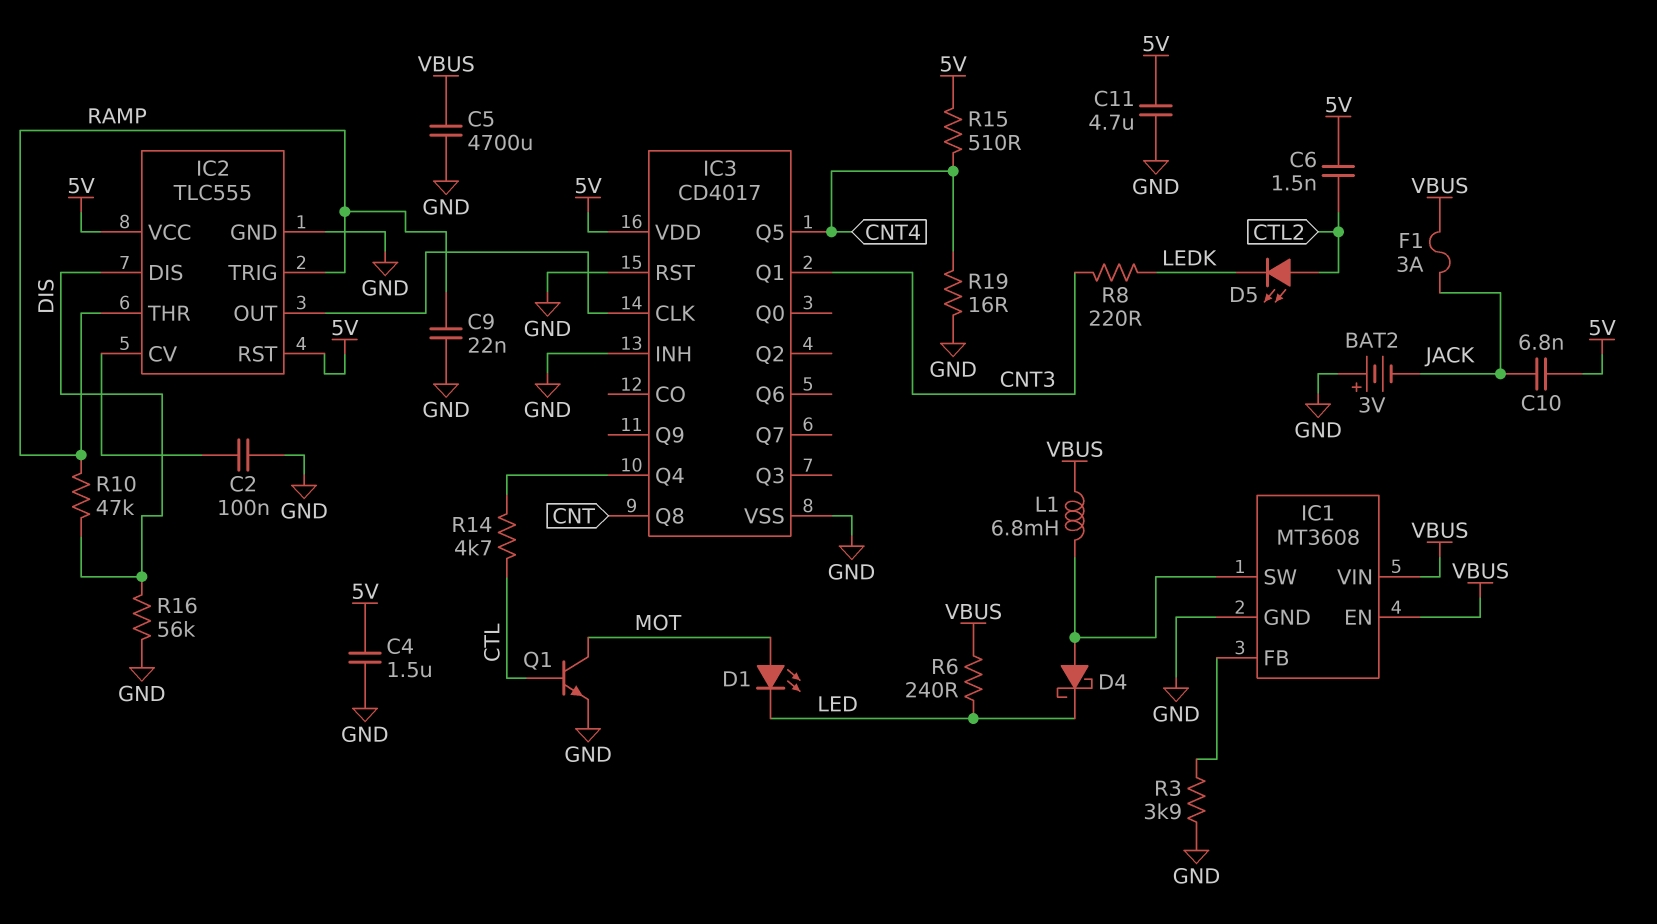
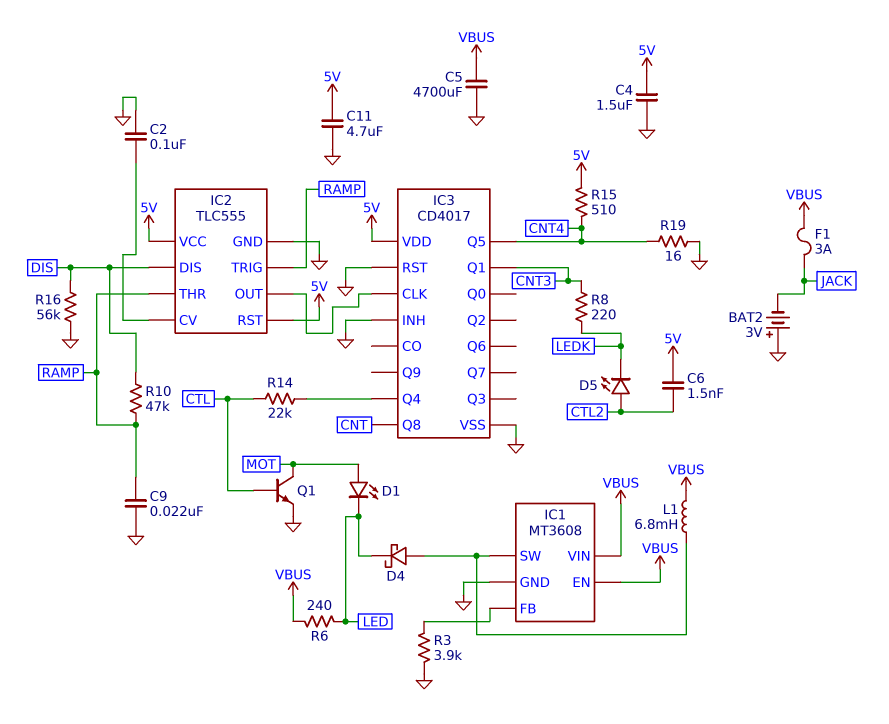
C10: 6.8nF (5V, JACK) -> none
R14: 4.7k (CTL, IC3/Q4) -> 22k (CTL, IC3/Q4)

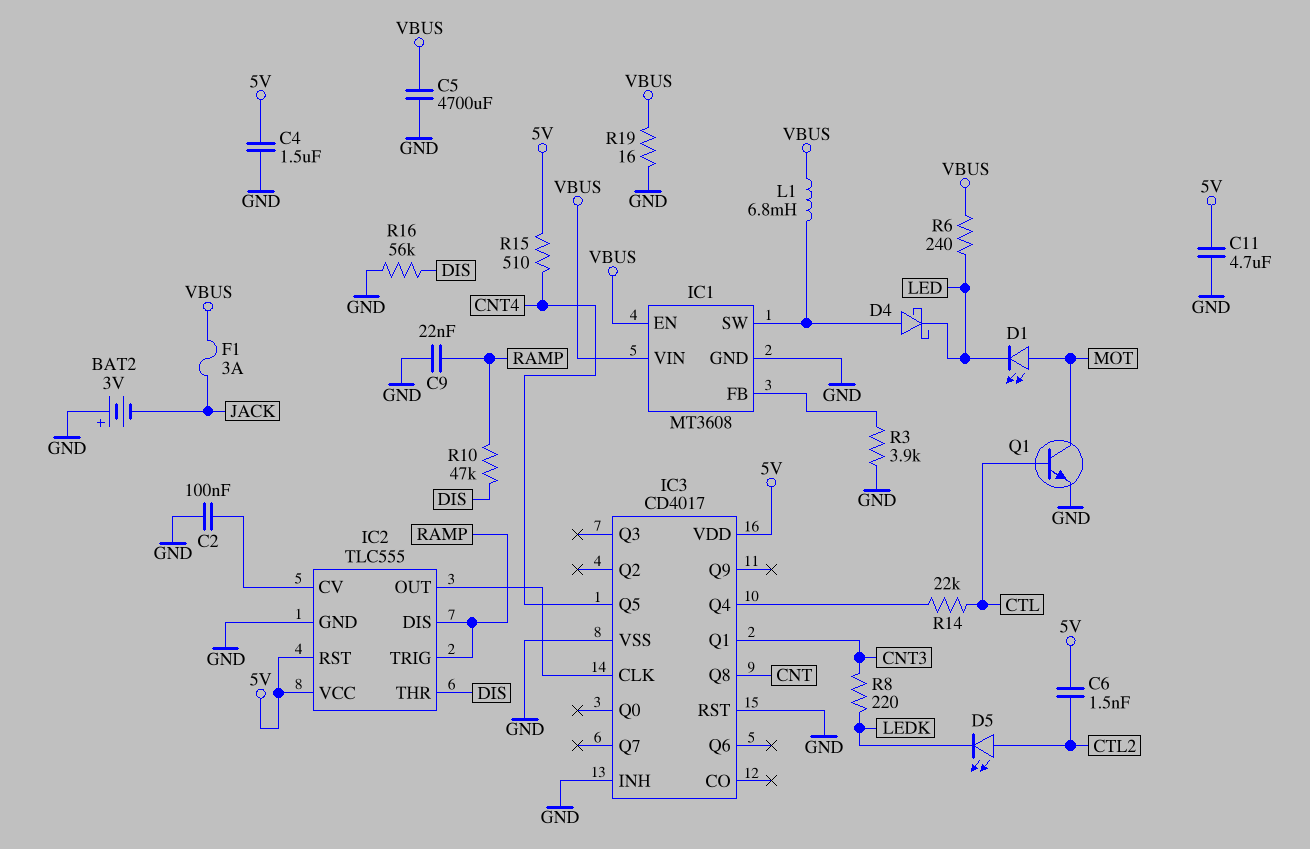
IC2 pin DIS: DIS -> RAMP
IC2 pin THR: RAMP -> DIS
R19: 16 (CNT4, GND) -> 16 (GND, VBUS)

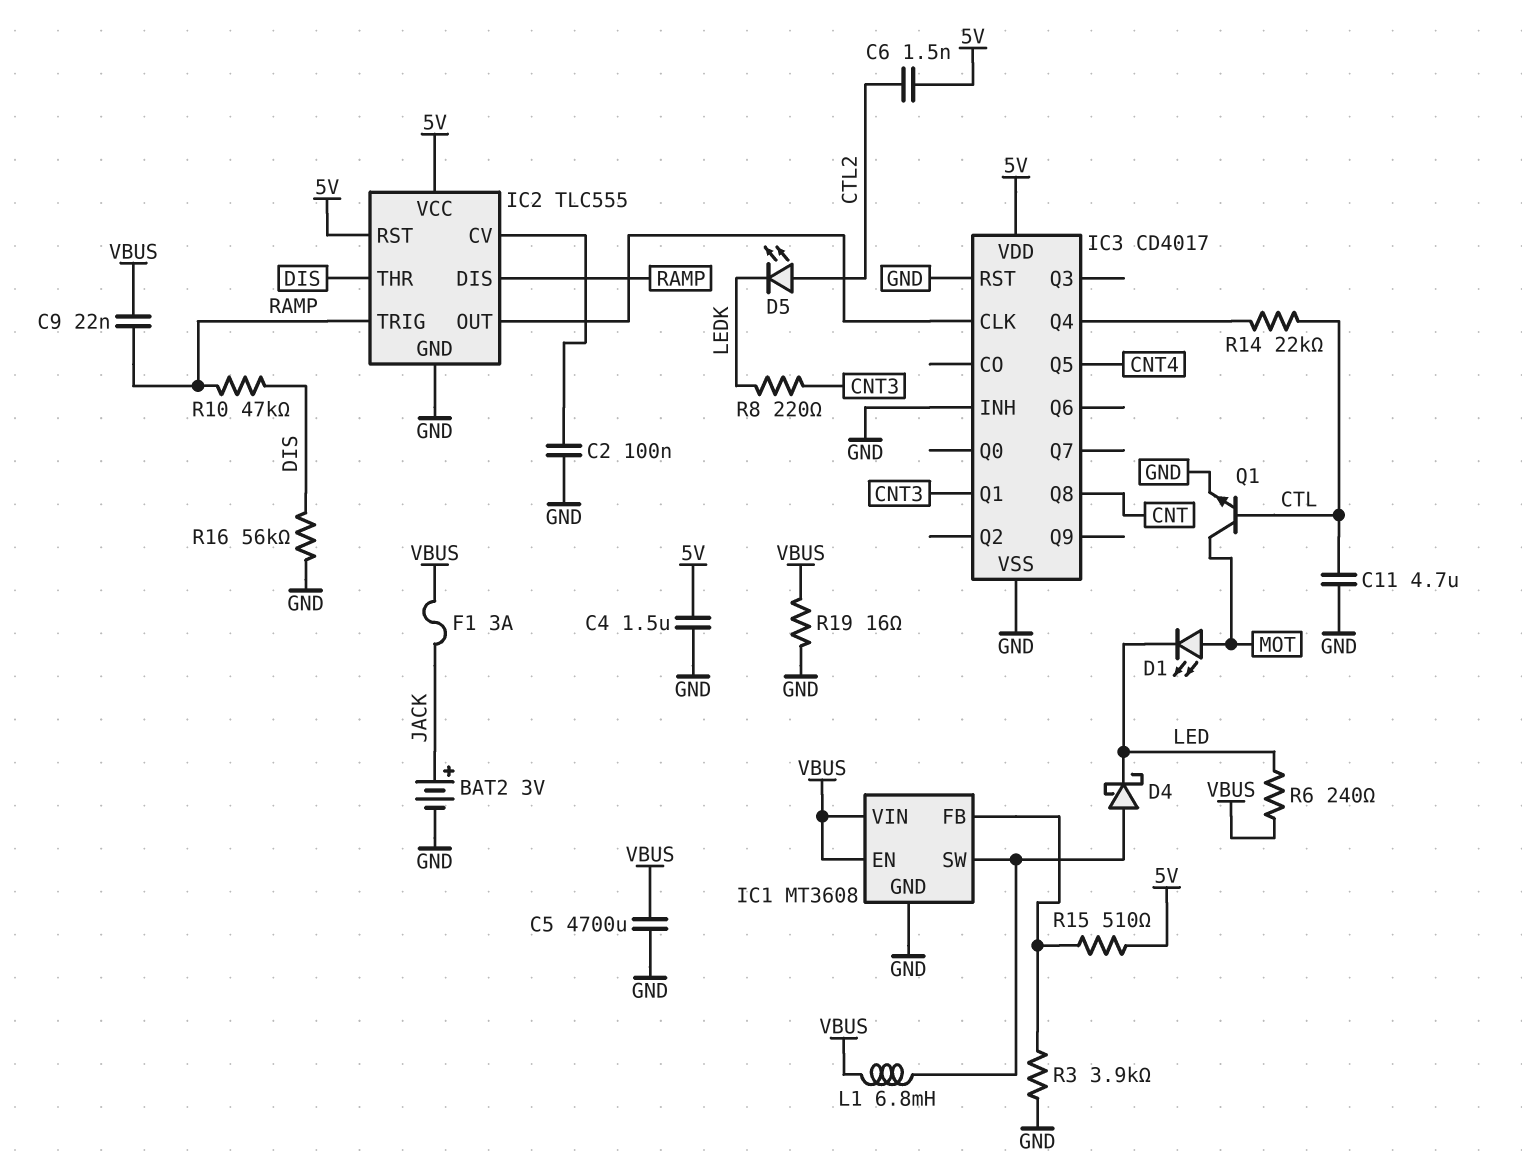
BAT2: 3V (plus GND, minus JACK) -> 3V (plus JACK, minus GND)
C9: 22nF (GND, RAMP) -> 22nF (RAMP, VBUS)
C11: 4.7uF (5V, GND) -> 4.7uF (CTL, GND)
R15: 510 (5V, CNT4) -> 510 (5V, IC1/FB)

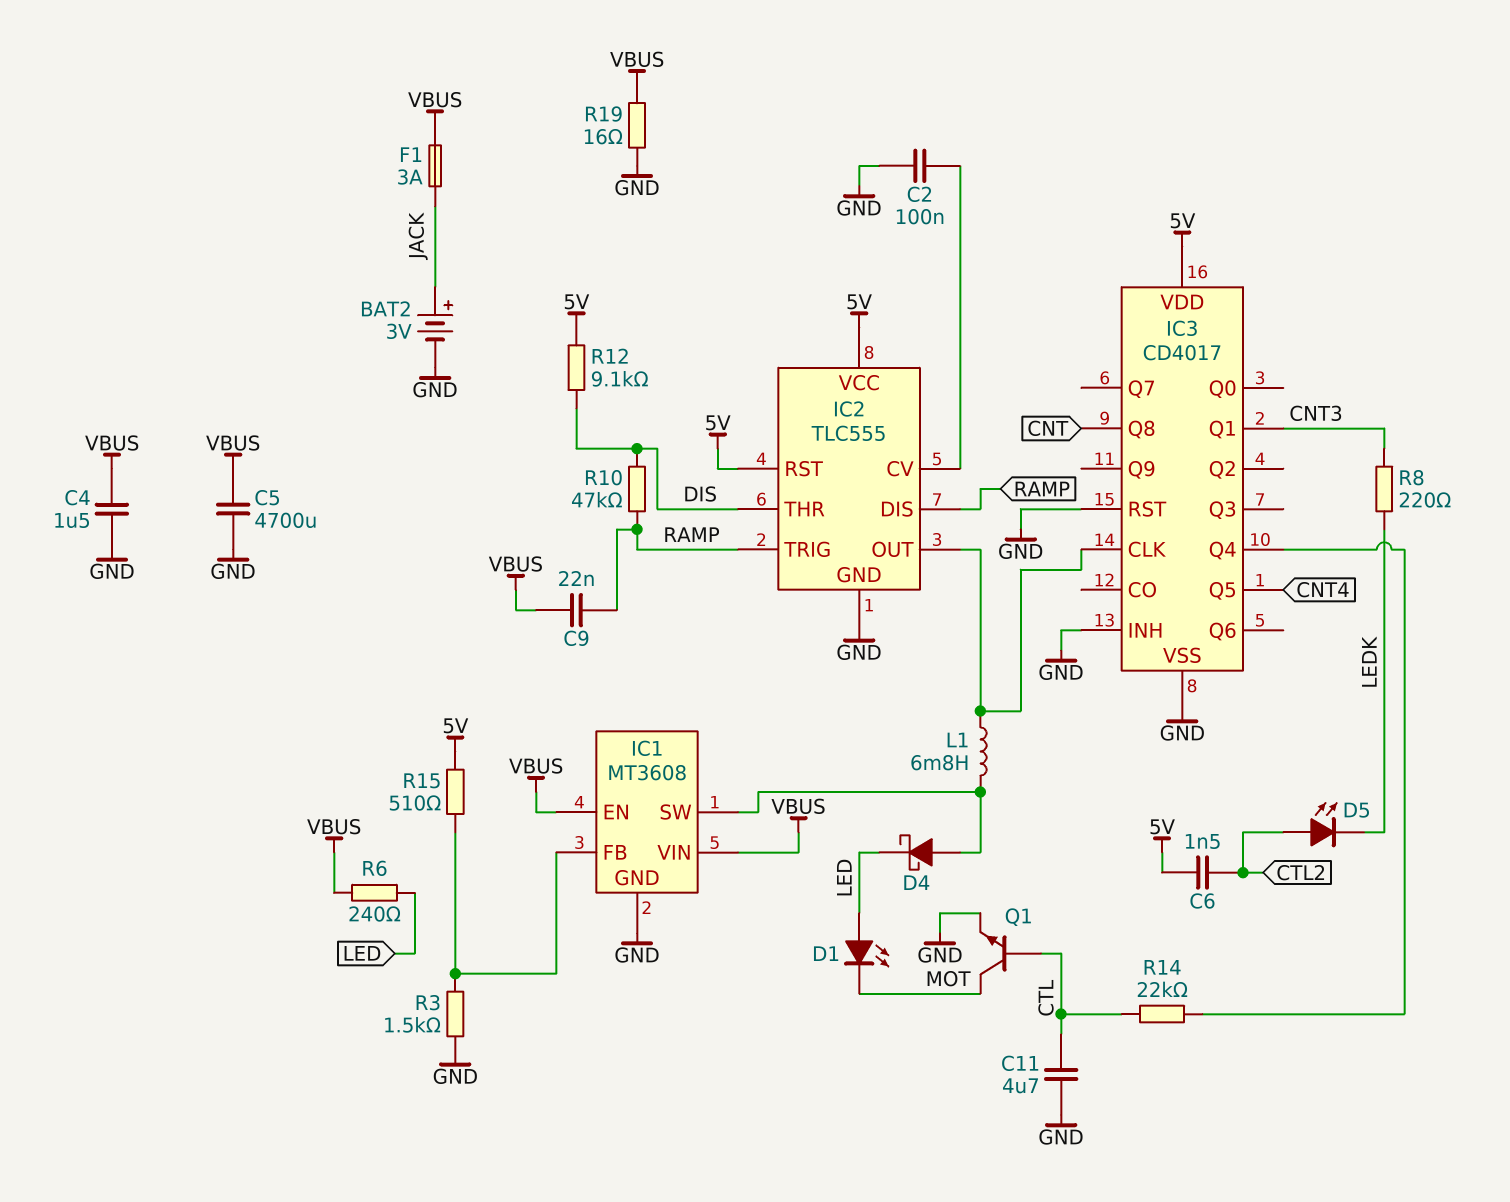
C4: 1.5uF (5V, GND) -> 1.5uF (GND, VBUS)
D1: LED (A MOT, K LED) -> LED (A LED, K MOT)
L1: 6.8mH (IC1/SW, VBUS) -> 6.8mH (IC1/SW, IC2/OUT)
R3: 3.9k (GND, IC1/FB) -> 1.5k (GND, IC1/FB)
R12: none -> 9.1k (5V, DIS)
R16: 56k (DIS, GND) -> none

